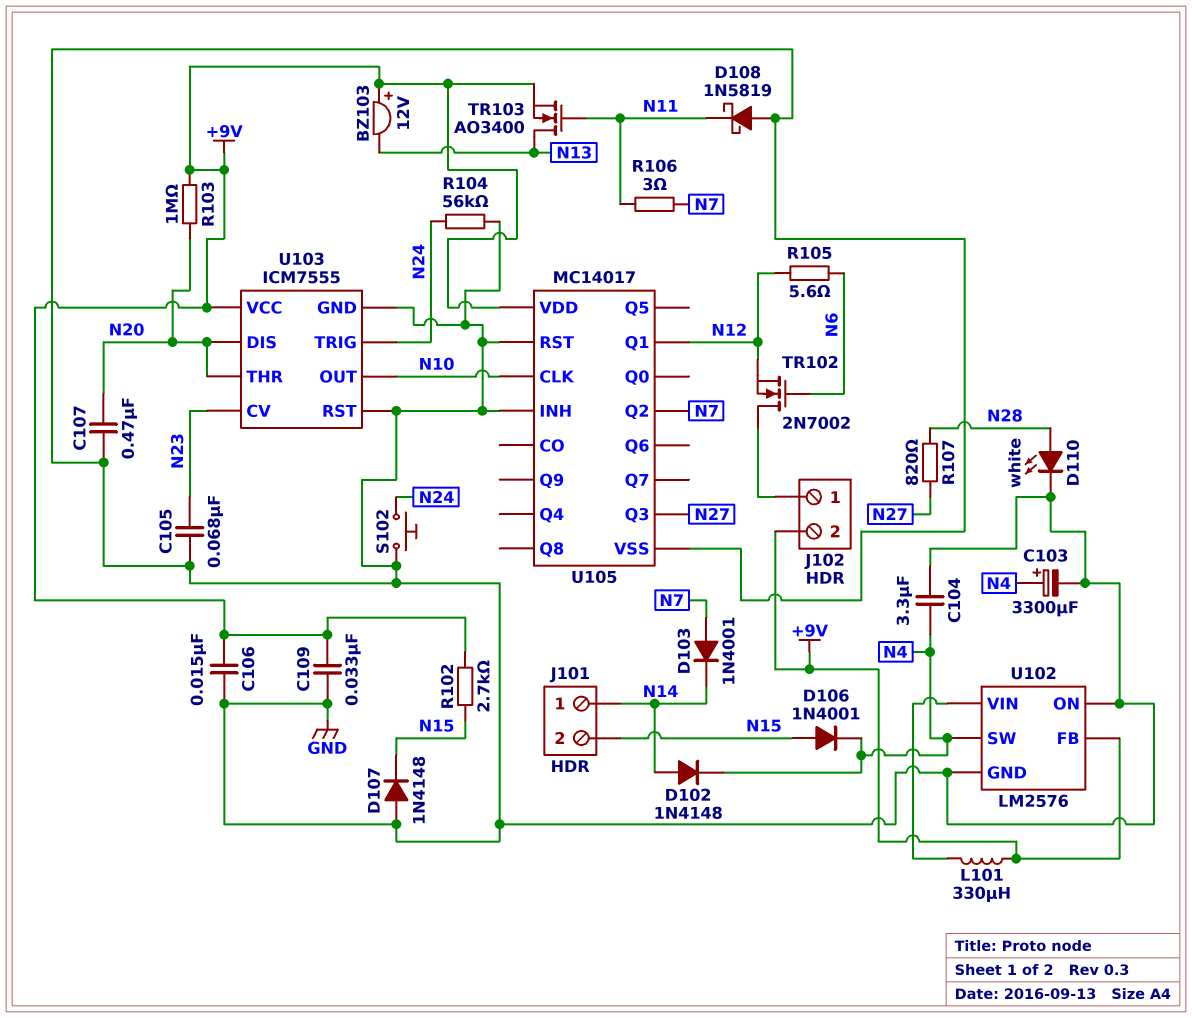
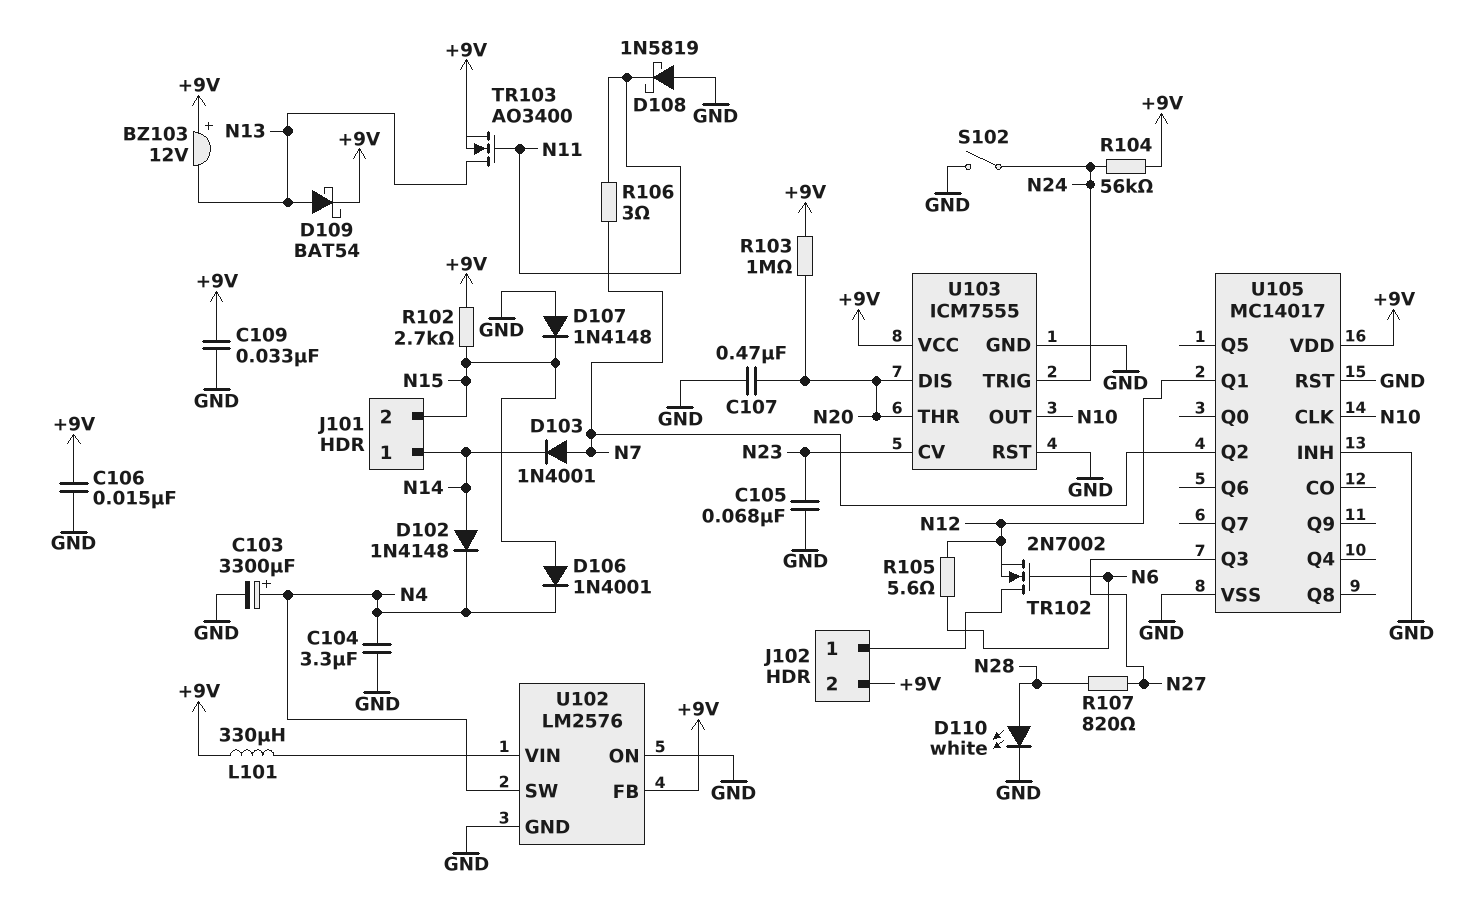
D109: none -> schottky BAT54 (A N13, K +9V)
R104: 56k (GND, N24) -> 56k (+9V, N24)
S102: button (GND, N24) -> switch (GND, N24)

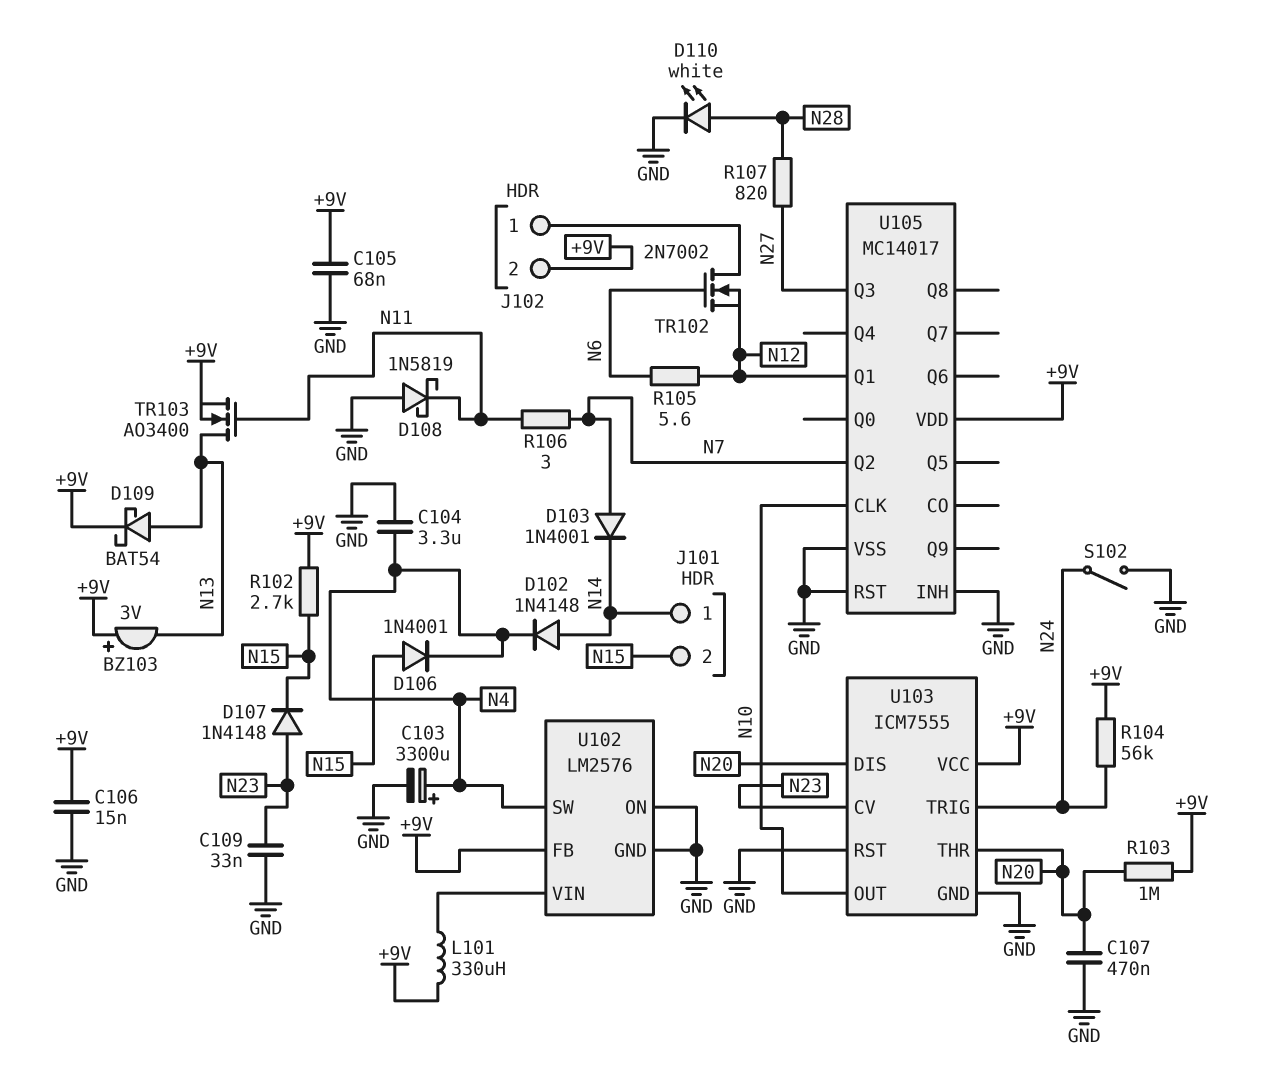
BZ103: buzzer 12V (plus +9V, minus N13) -> buzzer 3V (plus +9V, minus N13)
C105: 68nF (GND, N23) -> 68nF (+9V, GND)
C109: 33nF (+9V, GND) -> 33nF (GND, N23)
D107: diode 1N4148 (A GND, K N15) -> diode 1N4148 (A N23, K N15)

